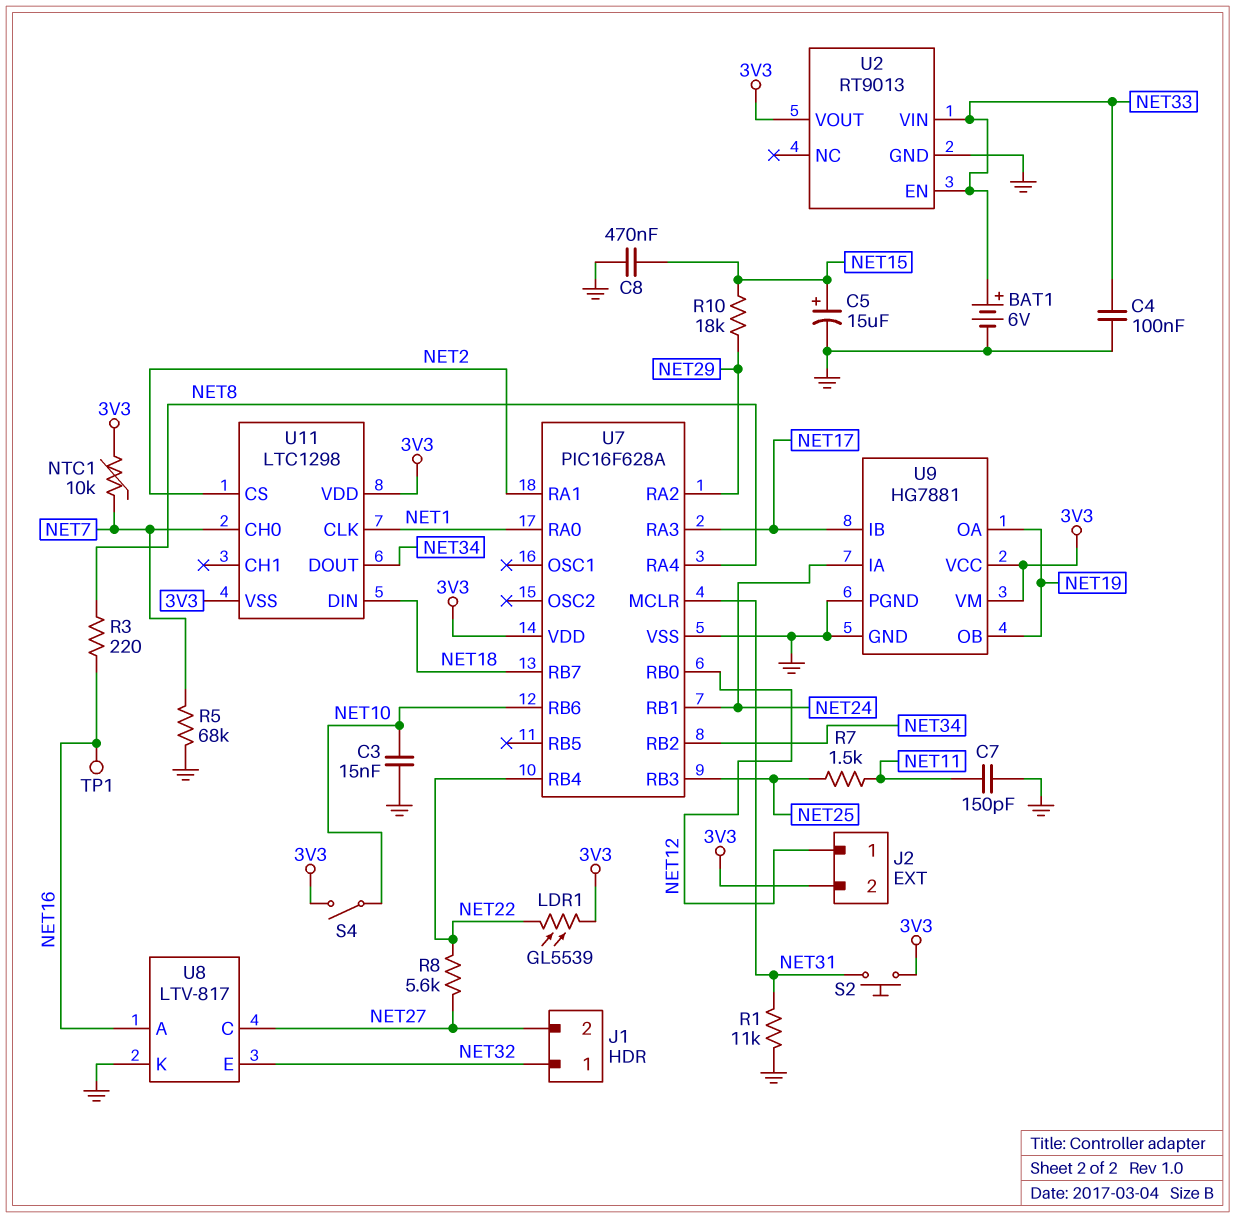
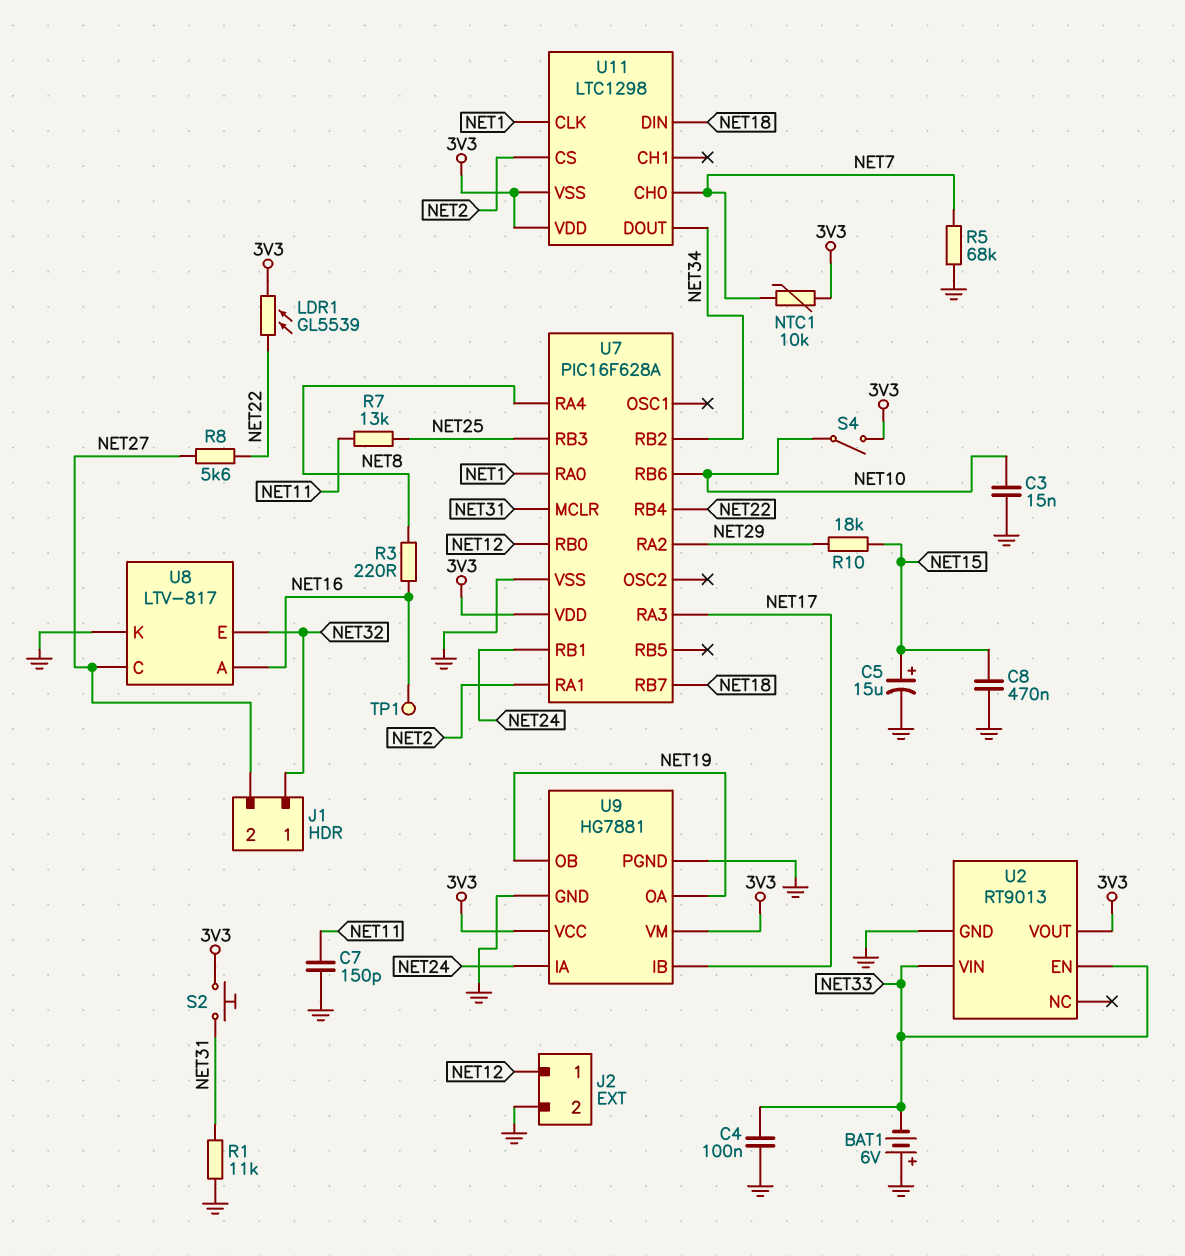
BAT1: 6V (plus NET33, minus GND) -> 6V (plus GND, minus NET33)
J2 pin 2: 3V3 -> GND
R7: 1.5k (NET11, NET25) -> 13k (NET11, NET25)

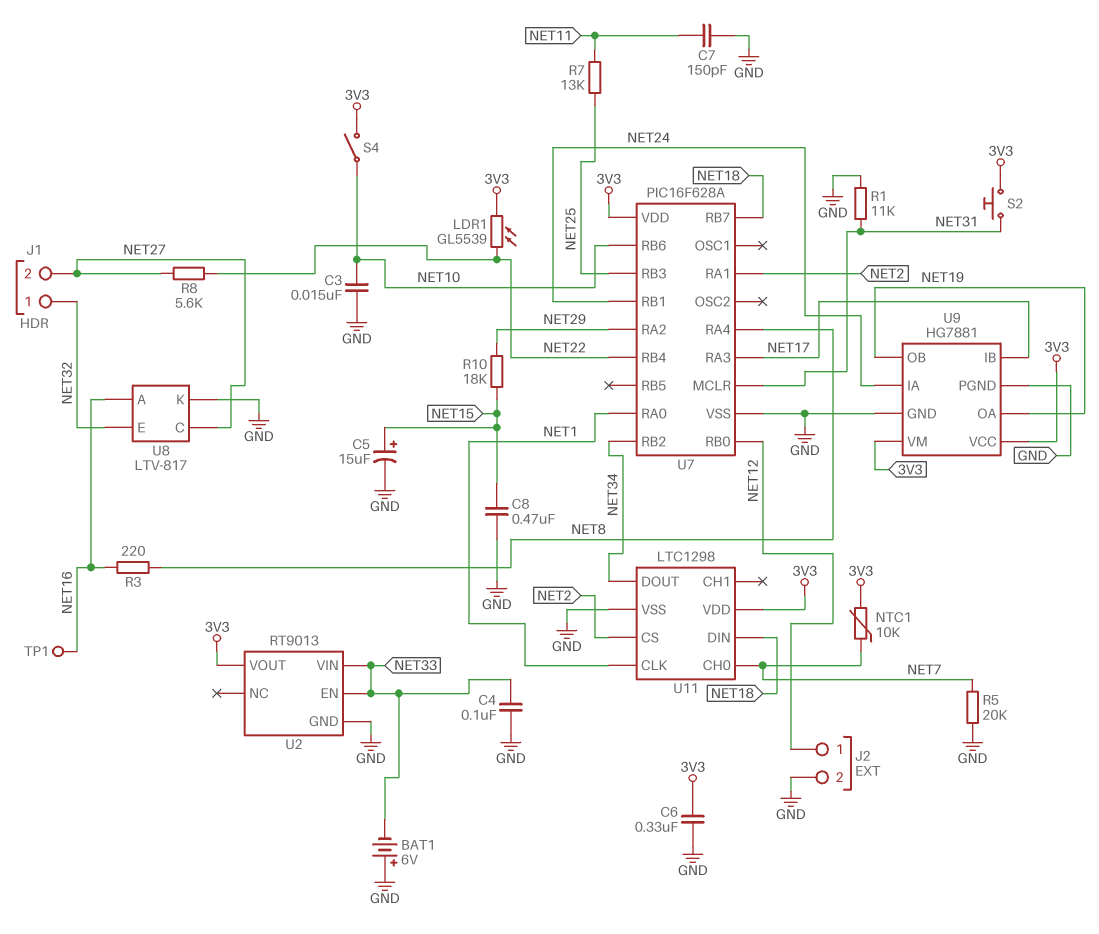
C6: none -> 330nF (3V3, GND)
R5: 68k (GND, NET7) -> 20k (GND, NET7)
U11 pin VSS: 3V3 -> GND

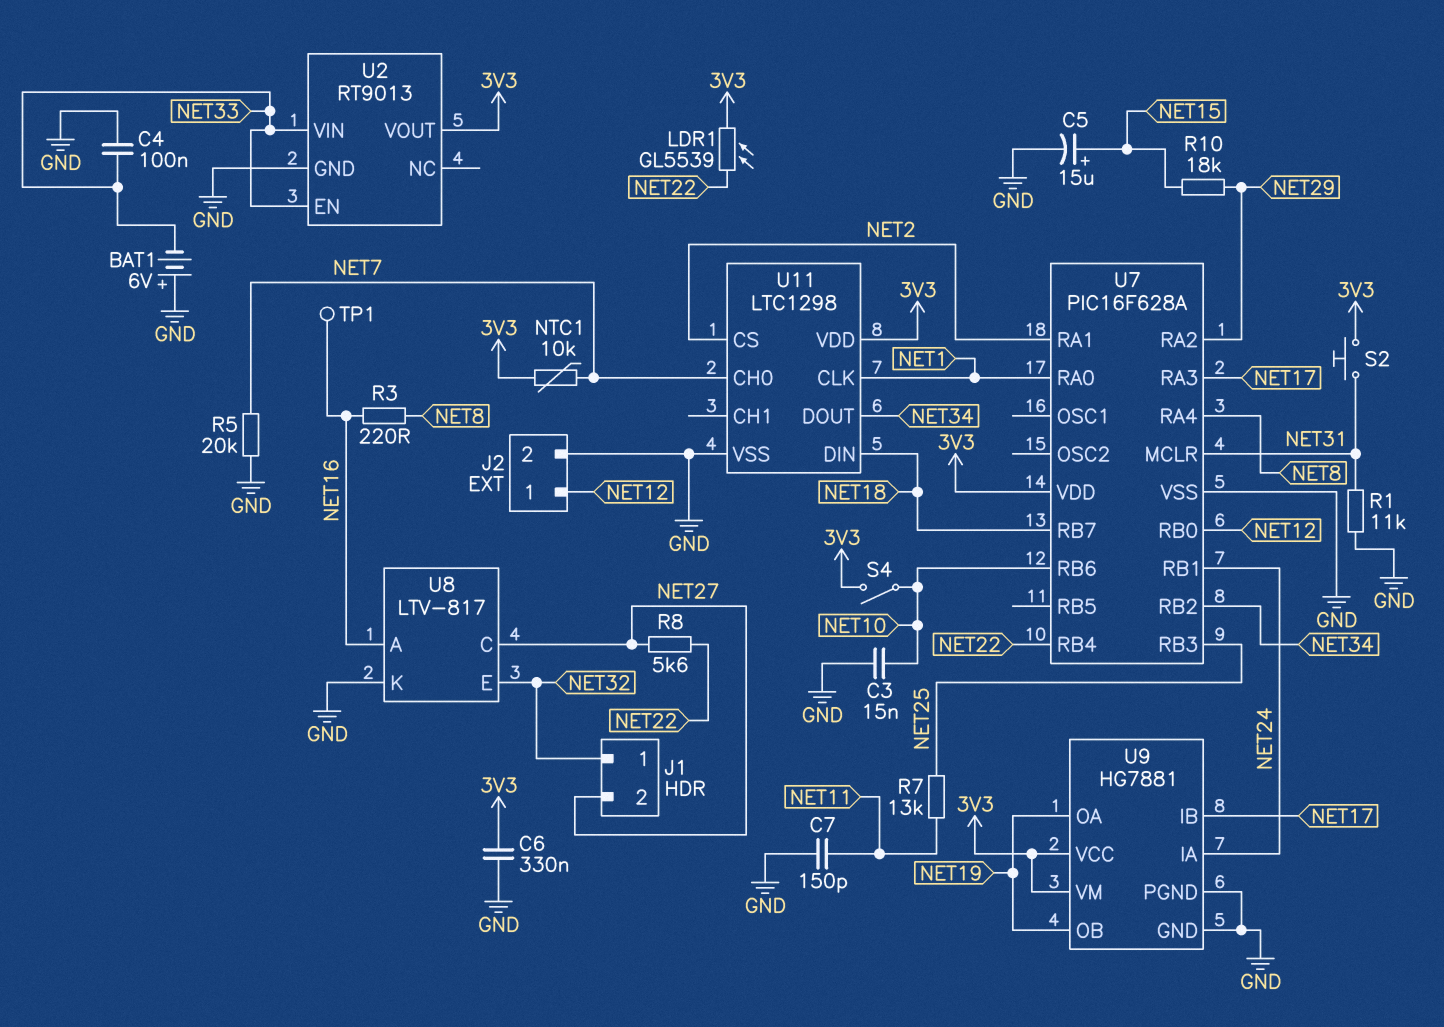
C8: 470nF (GND, NET15) -> none

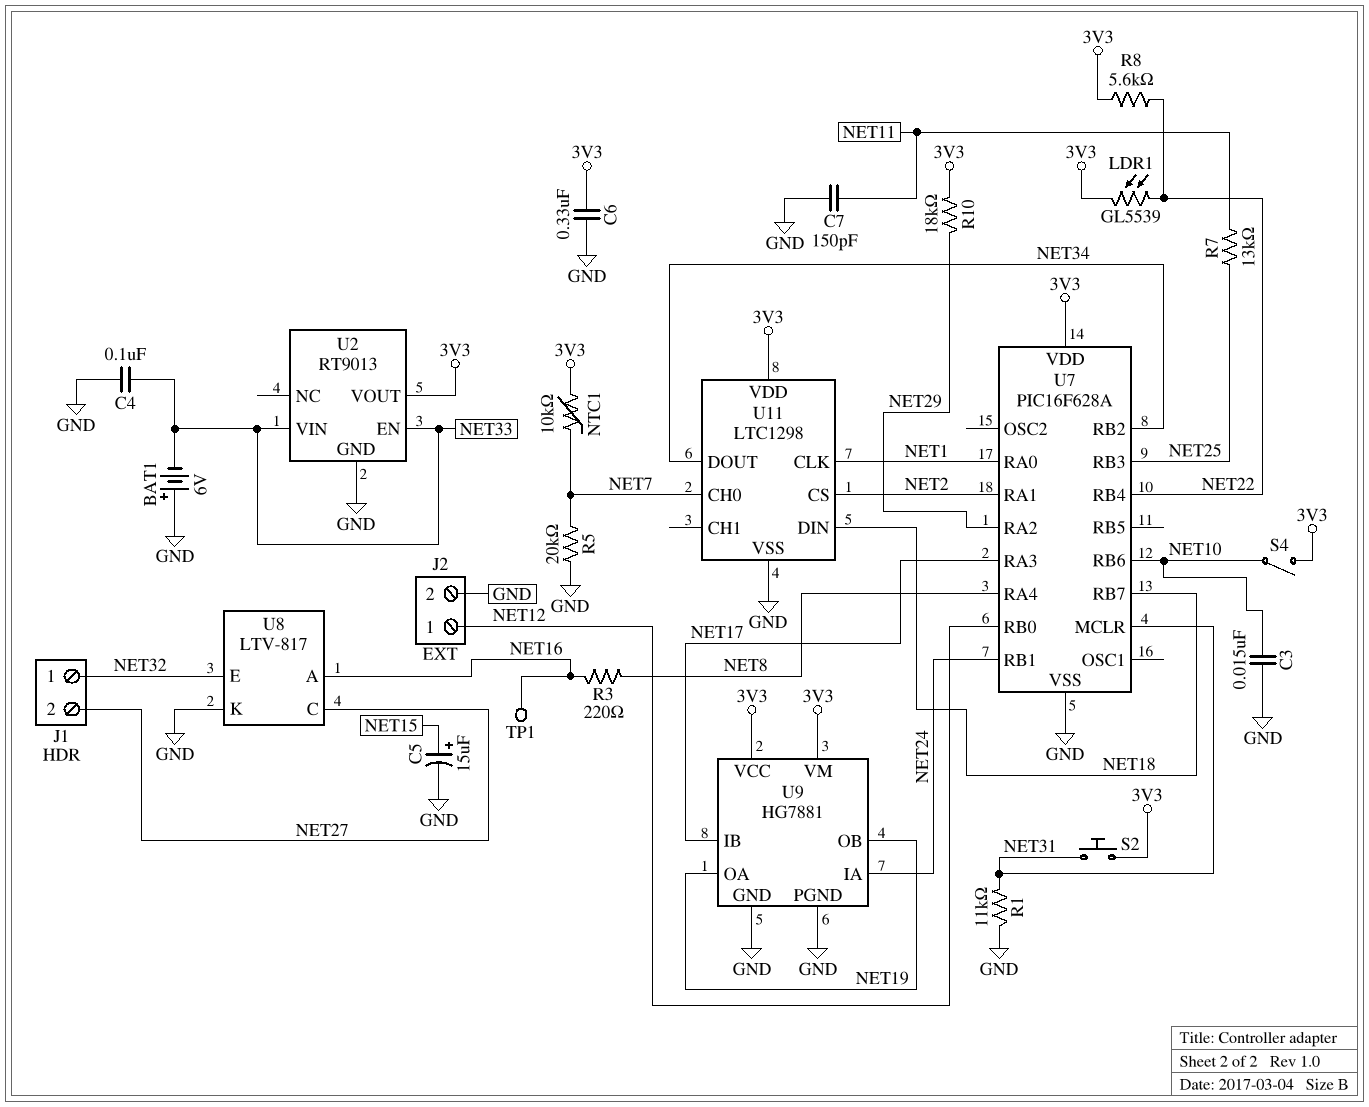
R8: 5.6k (NET22, NET27) -> 5.6k (3V3, NET22)
R10: 18k (NET15, NET29) -> 18k (3V3, NET29)

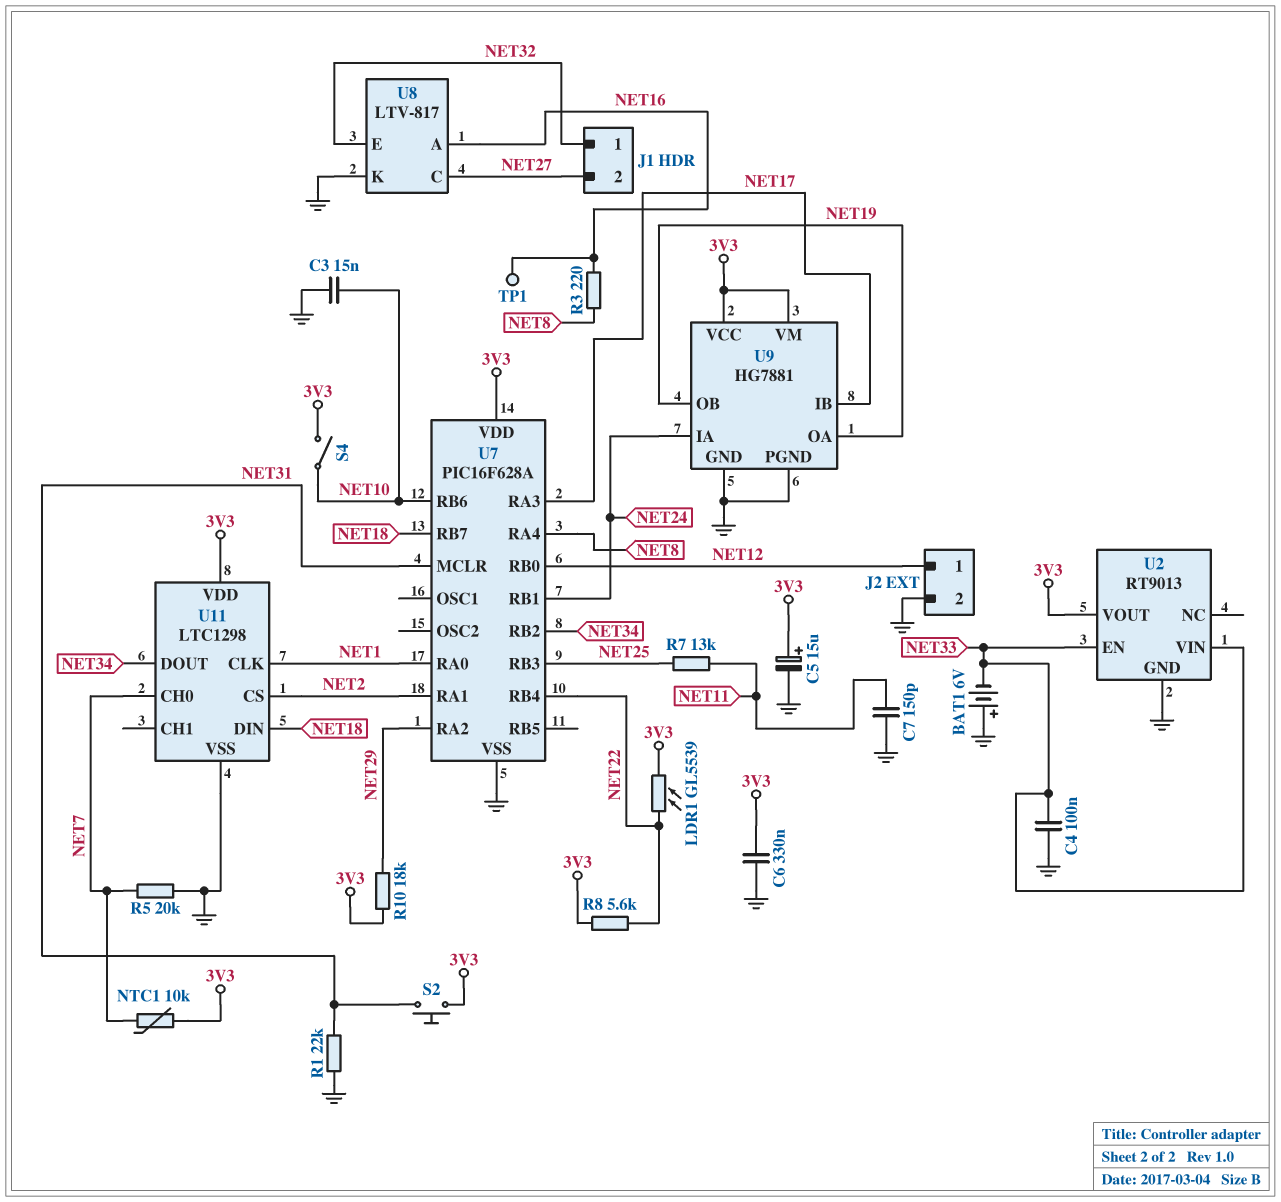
C5: 15uF (plus NET15, minus GND) -> 15uF (plus 3V3, minus GND)
R1: 11k (GND, NET31) -> 22k (GND, NET31)

